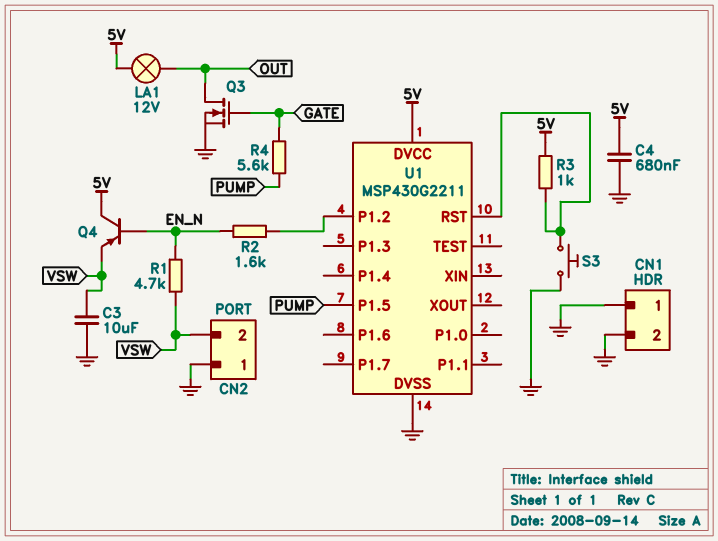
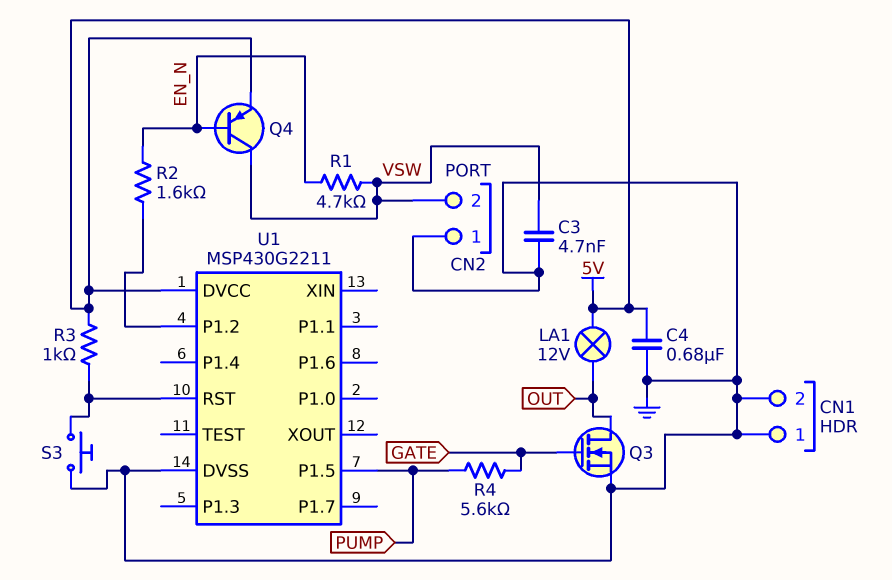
C3: 10uF (GND, VSW) -> 4.7nF (GND, VSW)
Q4: PNP (B EN_N, C 5V, E VSW) -> PNP (B EN_N, C VSW, E 5V)

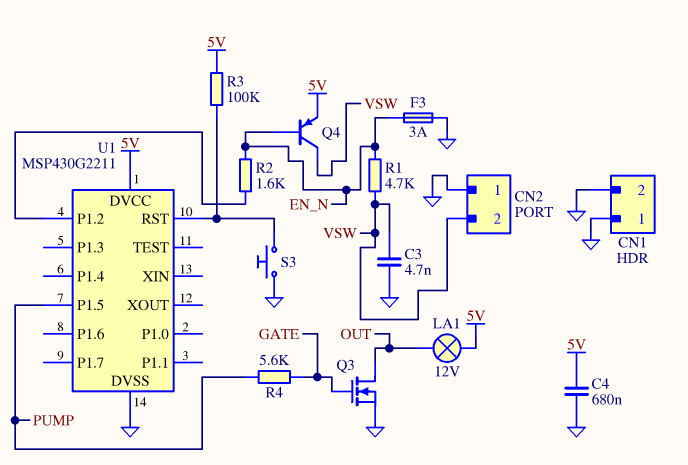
F3: none -> 3A (EN_N, GND)
R3: 1k (5V, U1/RST) -> 100k (5V, U1/RST)

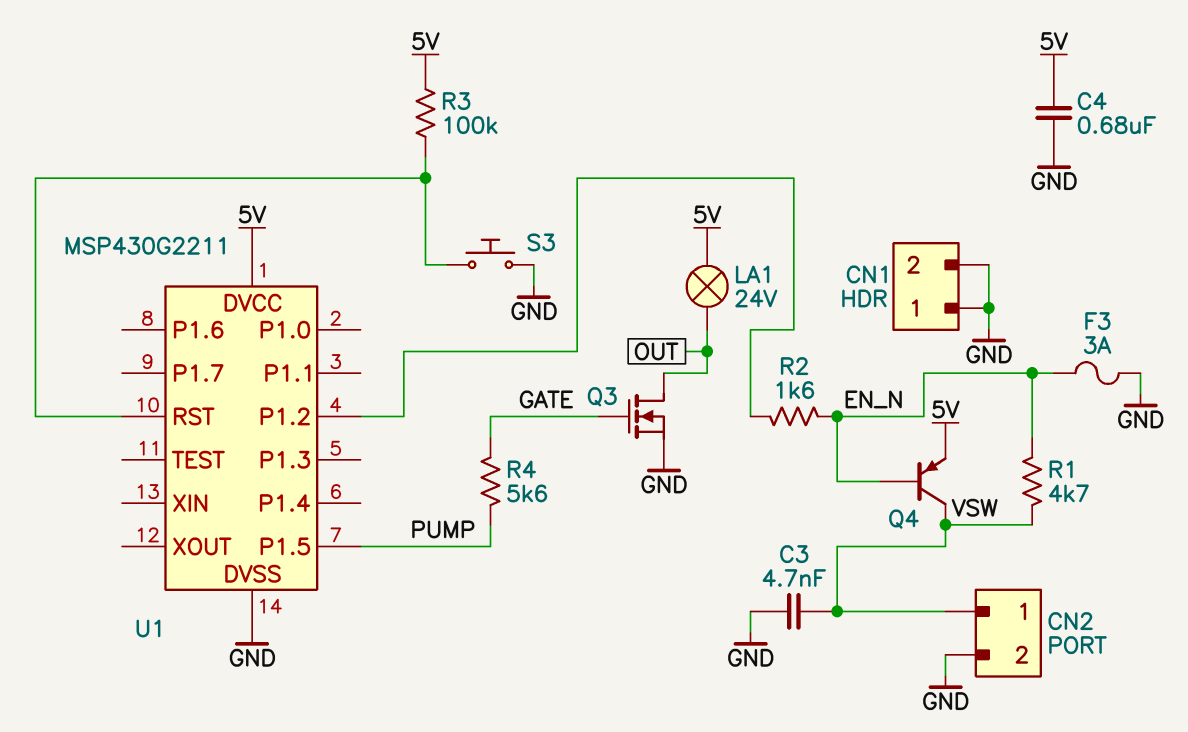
CN2 pin 1: GND -> VSW
CN2 pin 2: VSW -> GND
LA1: lamp 12V (5V, OUT) -> lamp 24V (5V, OUT)

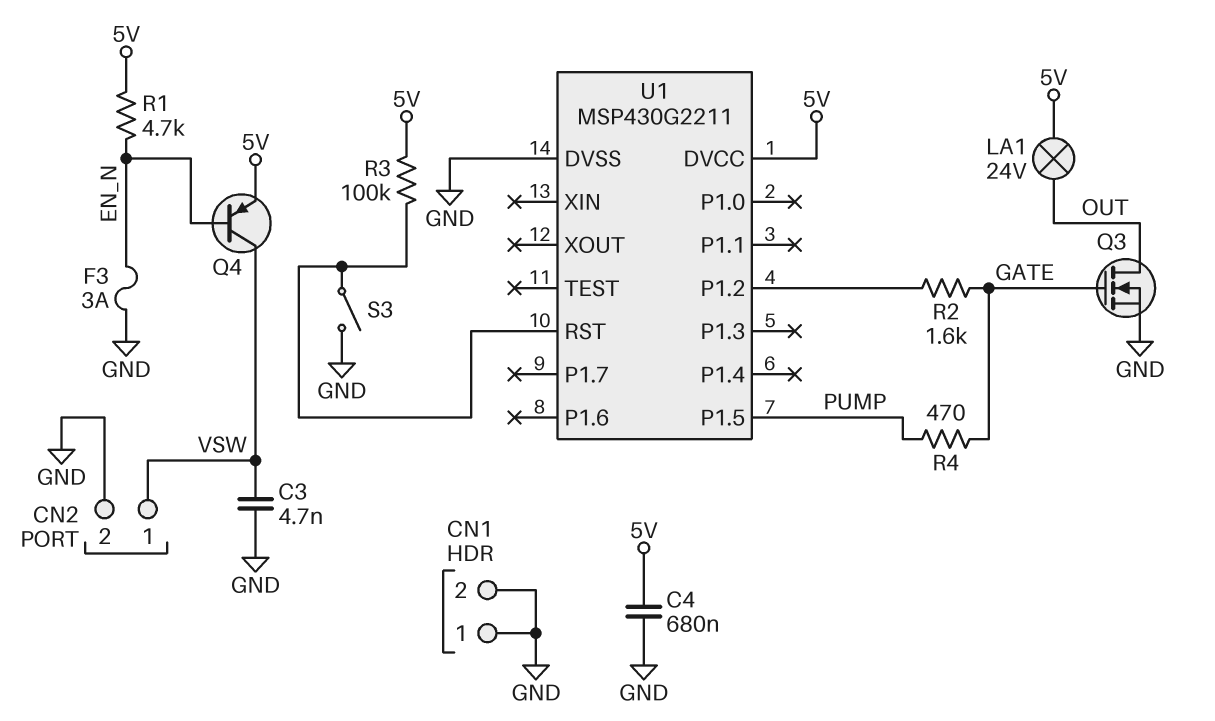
R1: 4.7k (EN_N, VSW) -> 4.7k (5V, EN_N)
R2: 1.6k (EN_N, U1/P1.2) -> 1.6k (GATE, U1/P1.2)
R4: 5.6k (GATE, PUMP) -> 470 (GATE, PUMP)
S3: button (GND, U1/RST) -> switch (GND, U1/RST)

